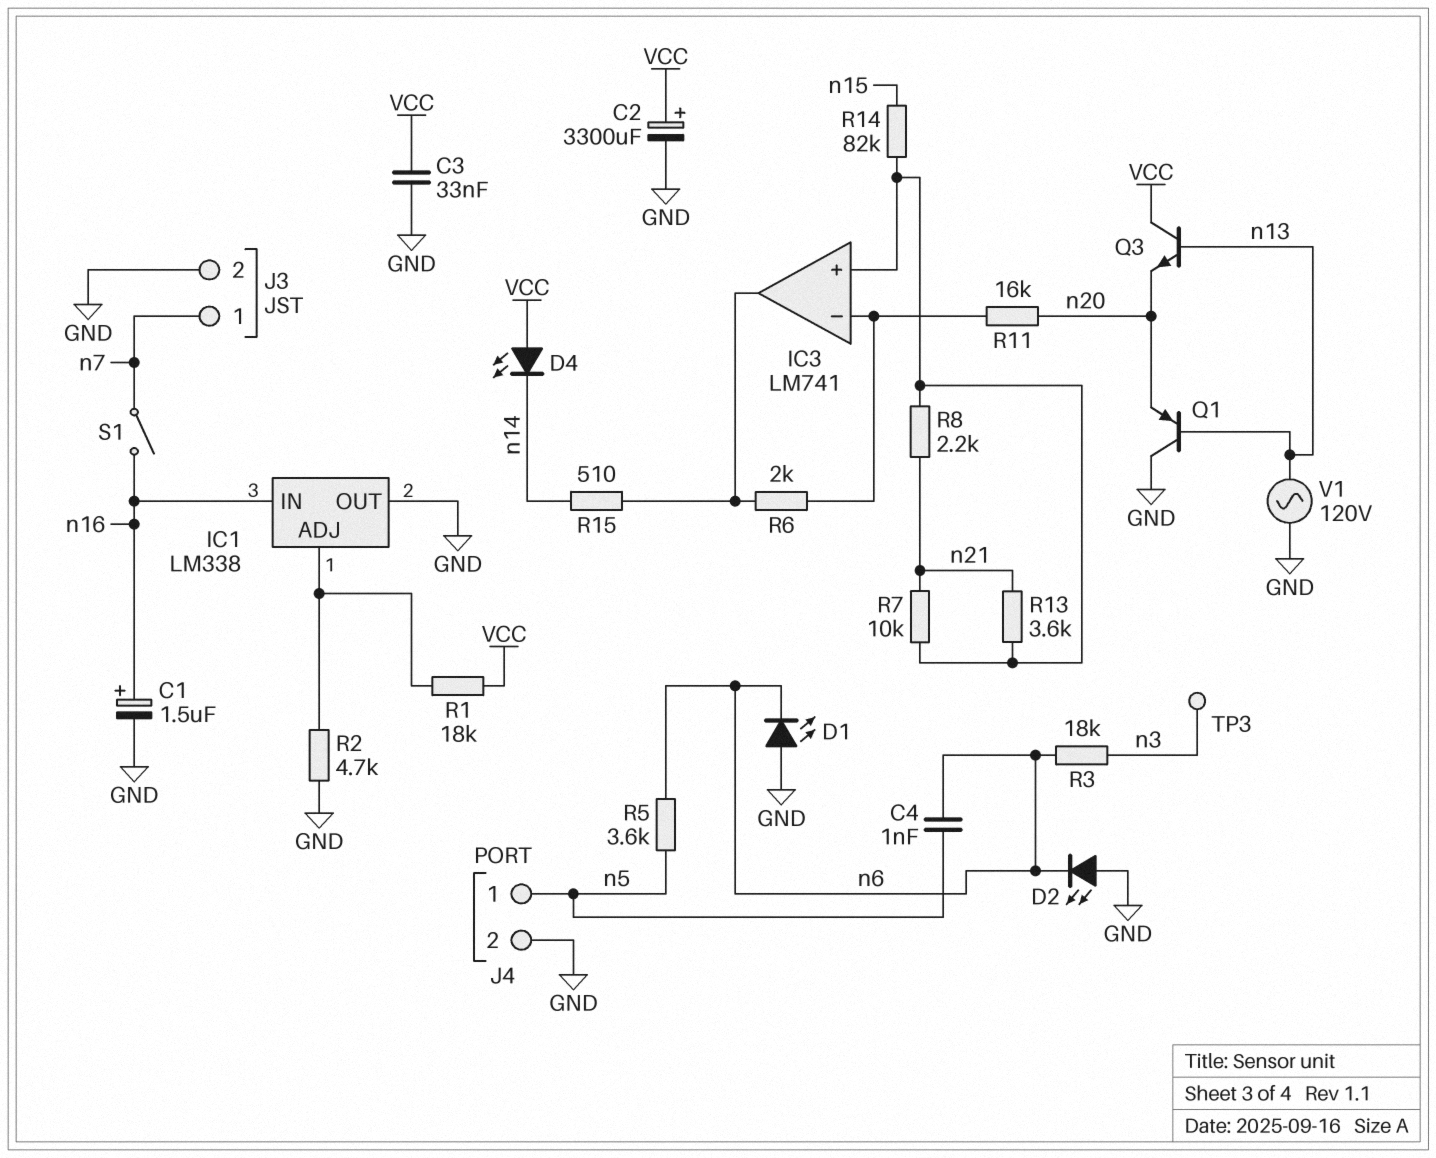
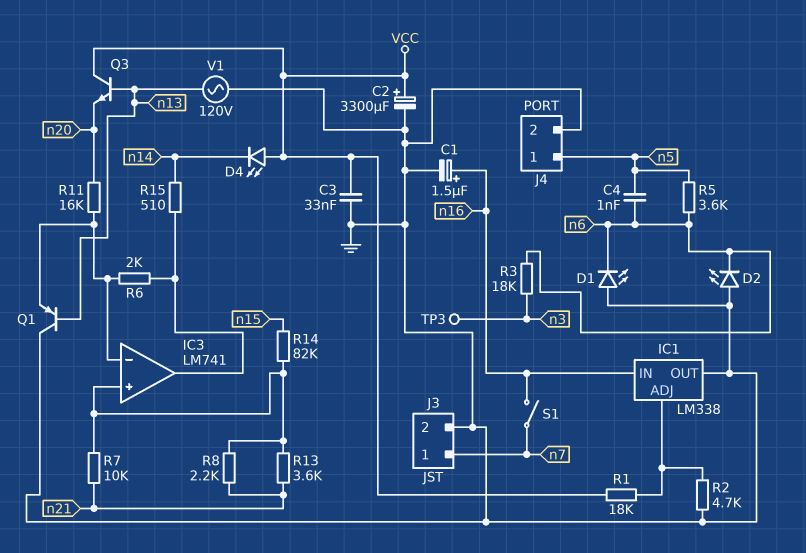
Q1: PNP (B n13, C GND, E n20) -> PNP (B n13, C GND, E IC3/in-)

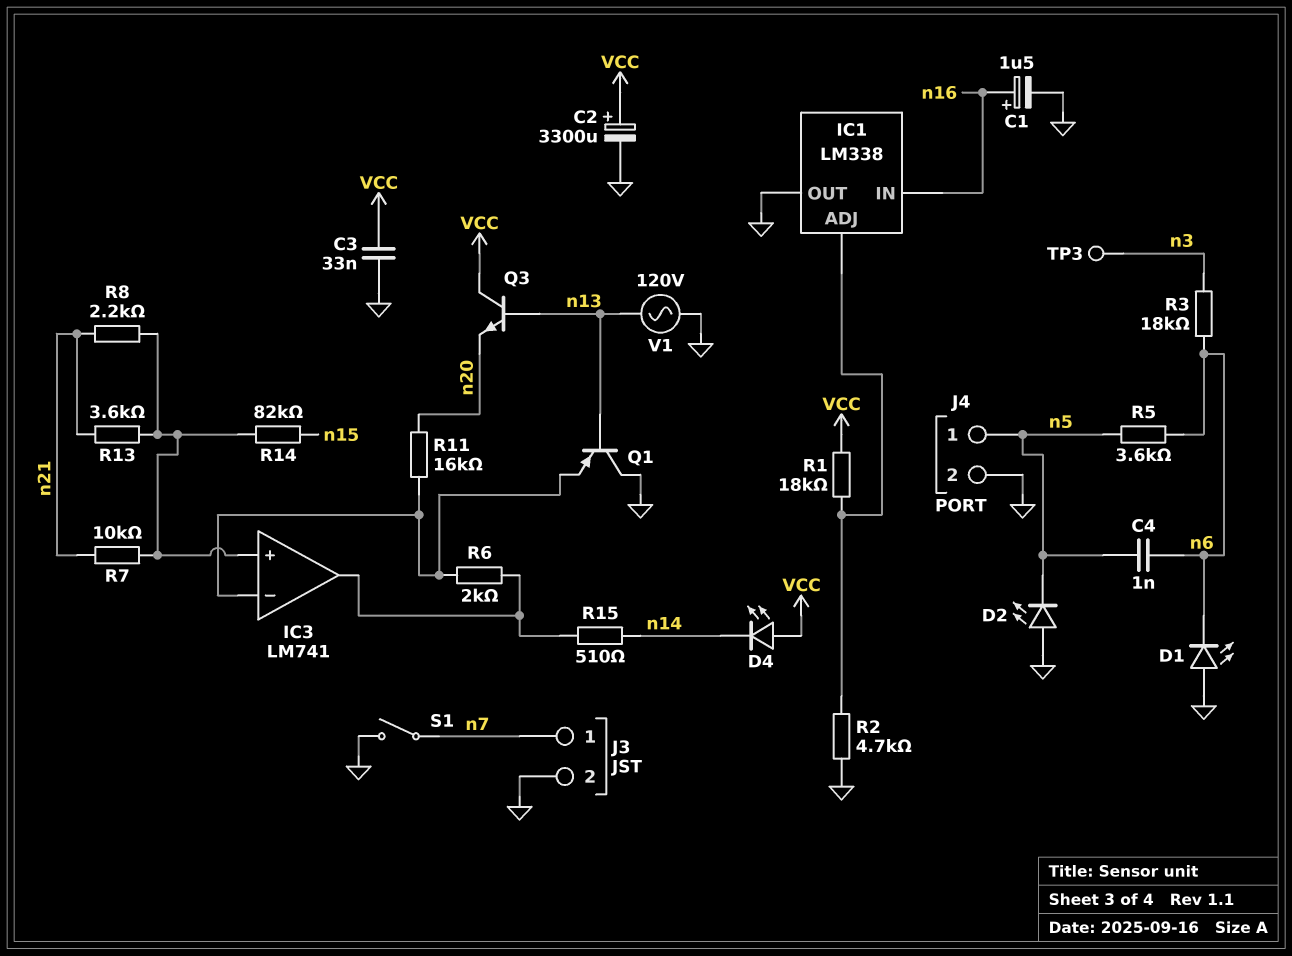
D2: LED (A GND, K n6) -> LED (A GND, K n5)
S1: switch (n7, n16) -> switch (GND, n7)

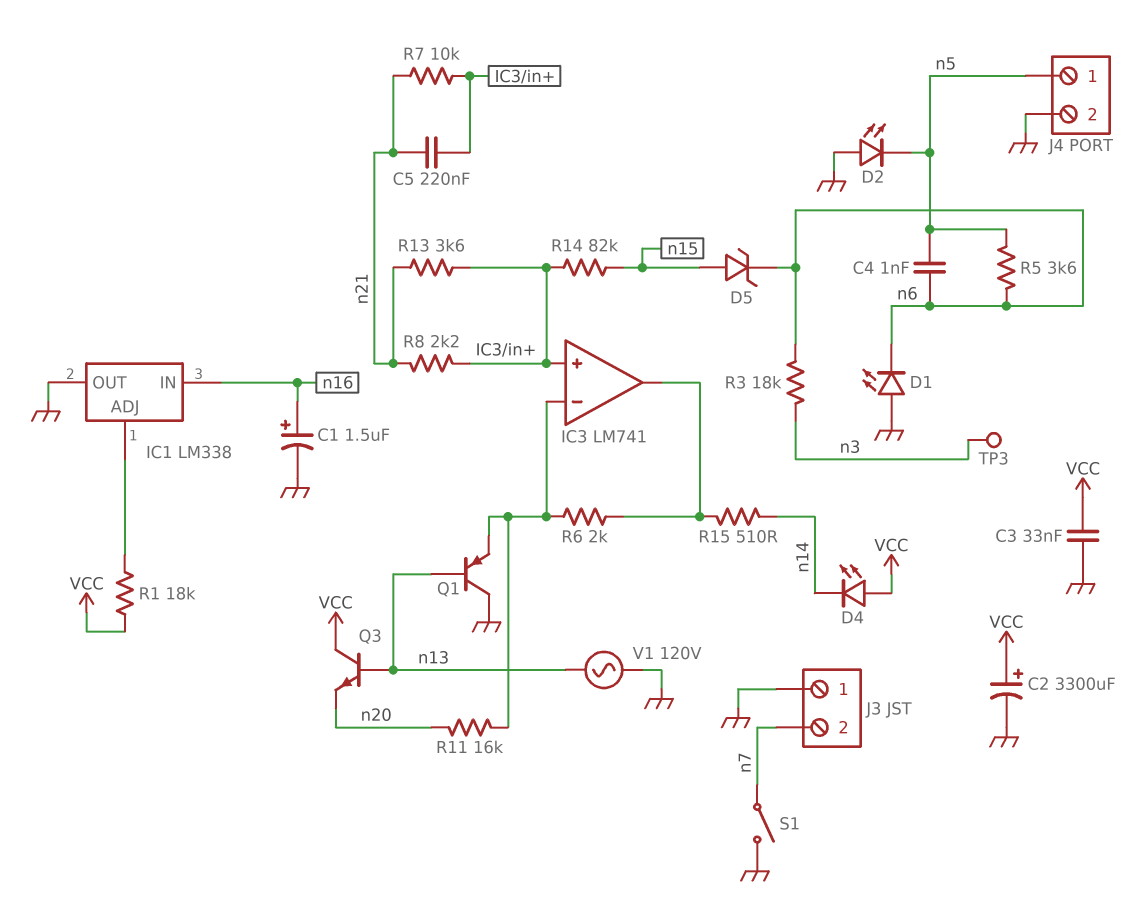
C5: none -> 220nF (IC3/in+, n21)
D5: none -> zener (A n15, K n6)
J3 pin 1: n7 -> GND
J3 pin 2: GND -> n7
R2: 4.7k (GND, IC1/ADJ) -> none

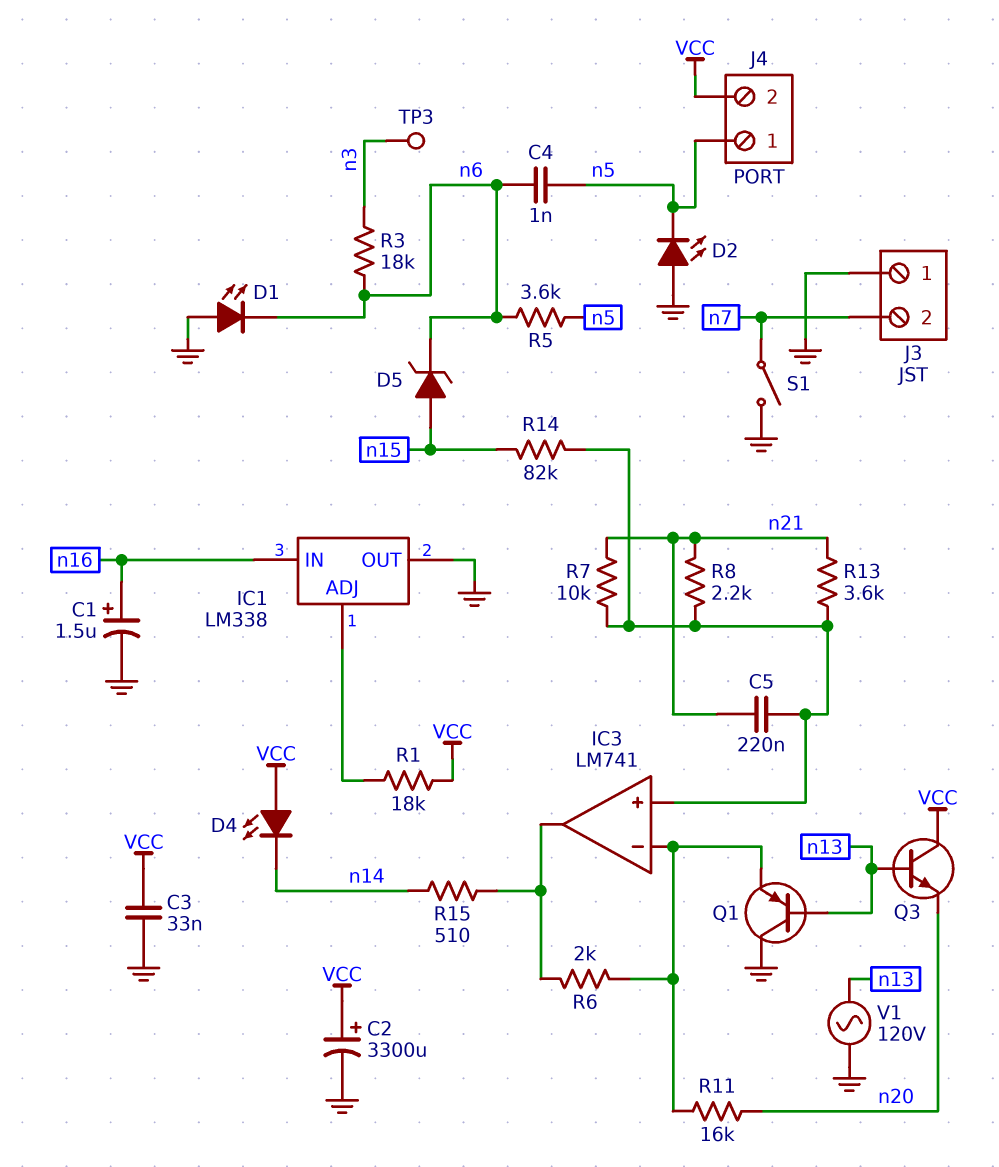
J4 pin 2: GND -> VCC

